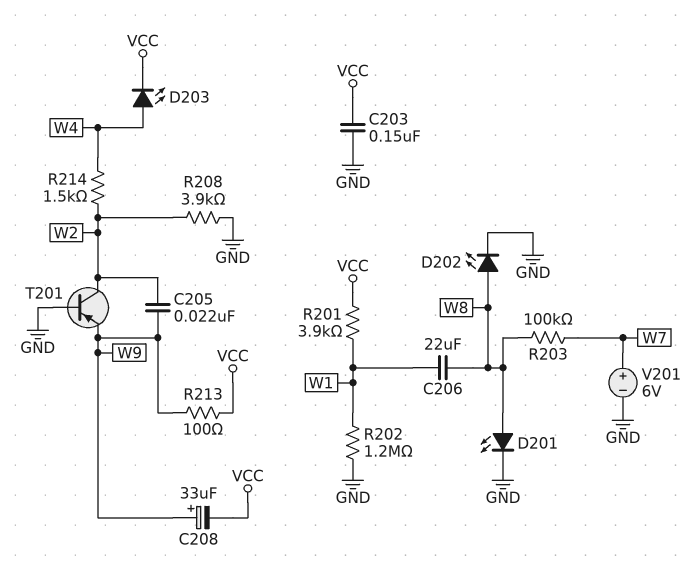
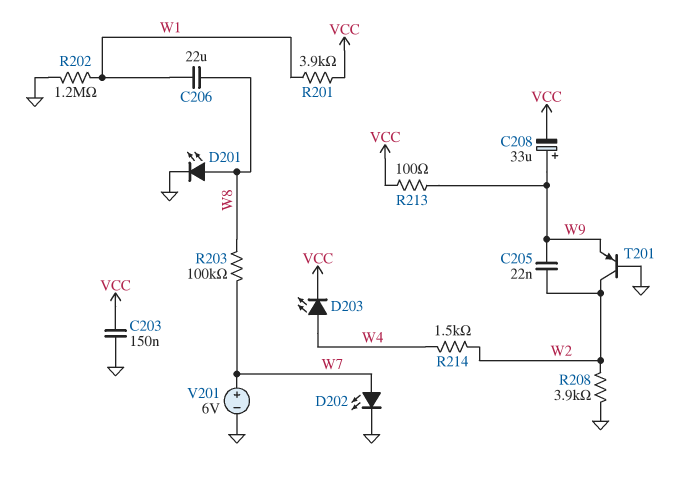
D202: LED (A W8, K GND) -> LED (A W7, K GND)

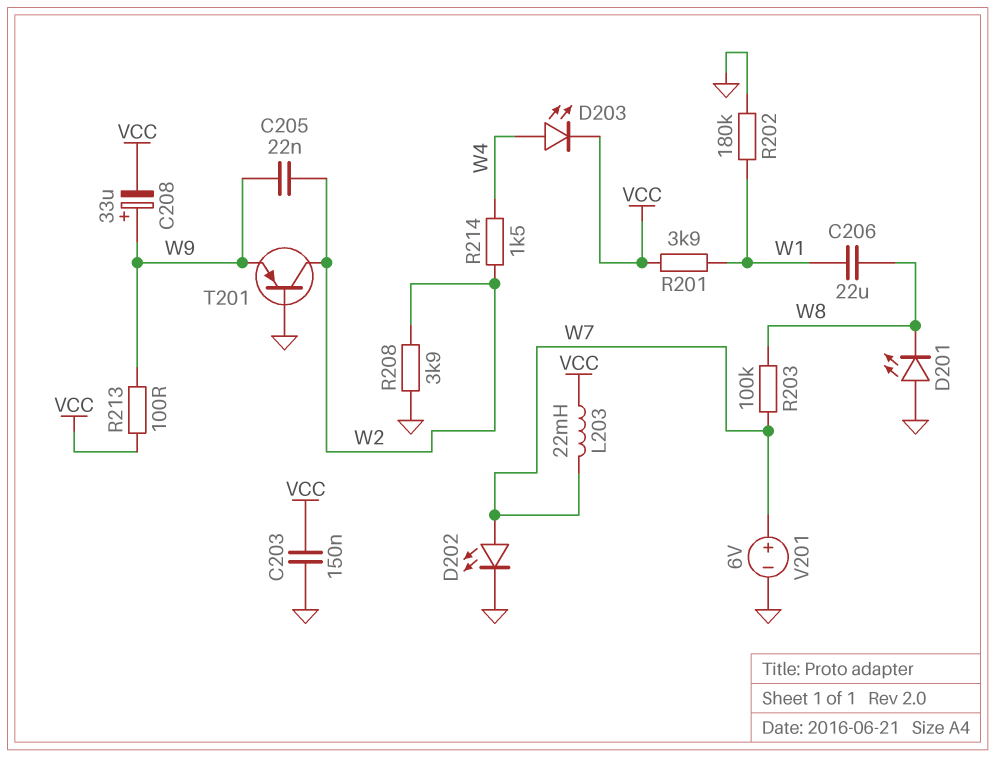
D201: LED (A W8, K GND) -> LED (A GND, K W8)
L203: none -> 22mH (VCC, W7)
R202: 1.2M (GND, W1) -> 180k (GND, W1)

